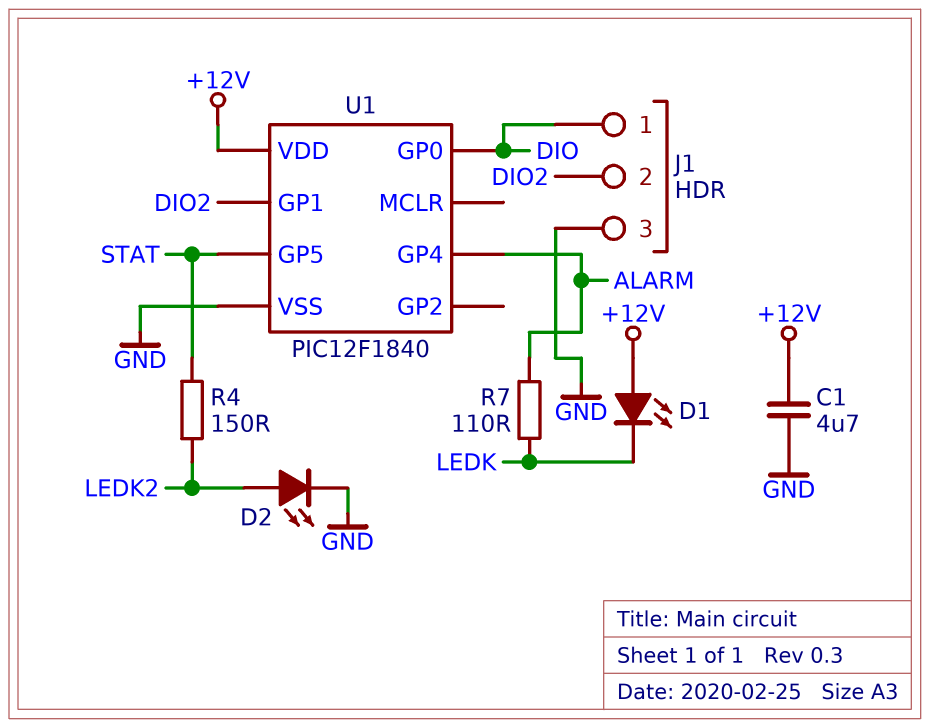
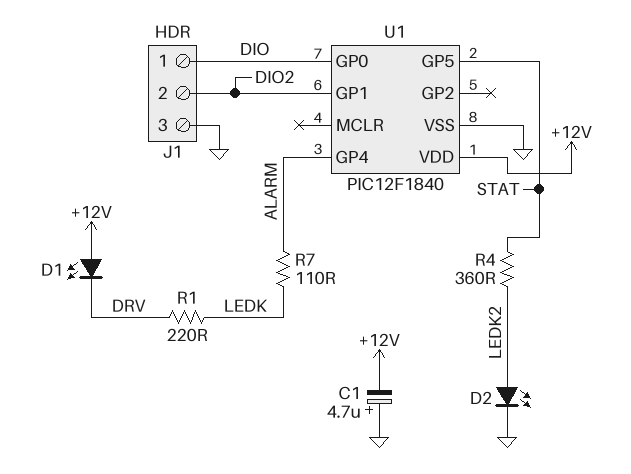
C1: 4.7uF (+12V, GND) -> 4.7uF (plus GND, minus +12V)
D1: LED (A +12V, K LEDK) -> LED (A +12V, K DRV)
R1: none -> 220 (DRV, LEDK)
R4: 150 (LEDK2, STAT) -> 360 (LEDK2, STAT)

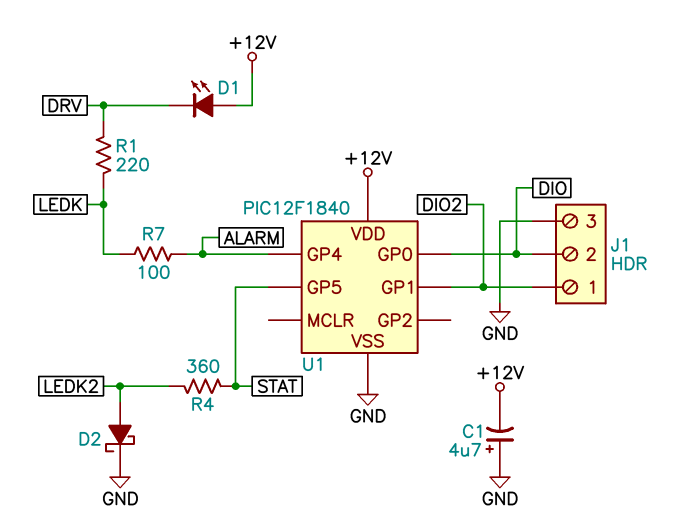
D2: LED (A LEDK2, K GND) -> schottky (A LEDK2, K GND)
J1 pin 1: DIO -> DIO2
J1 pin 2: DIO2 -> DIO
R7: 110 (ALARM, LEDK) -> 100 (ALARM, LEDK)

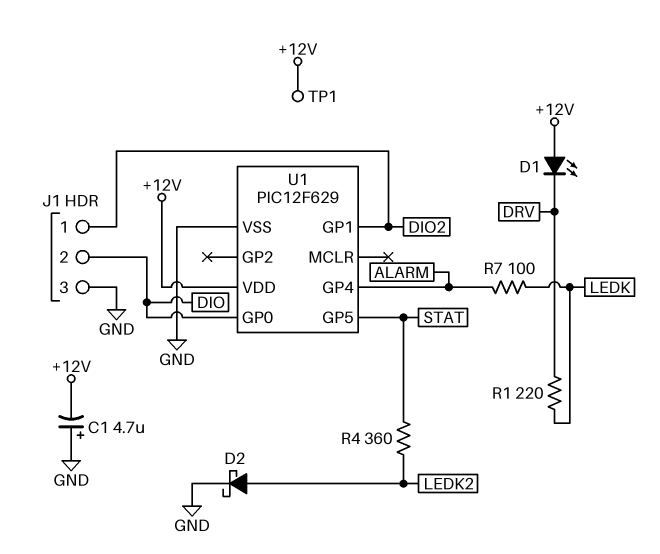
TP1: none -> test point (+12V)
U1: PIC12F1840 -> PIC12F629

